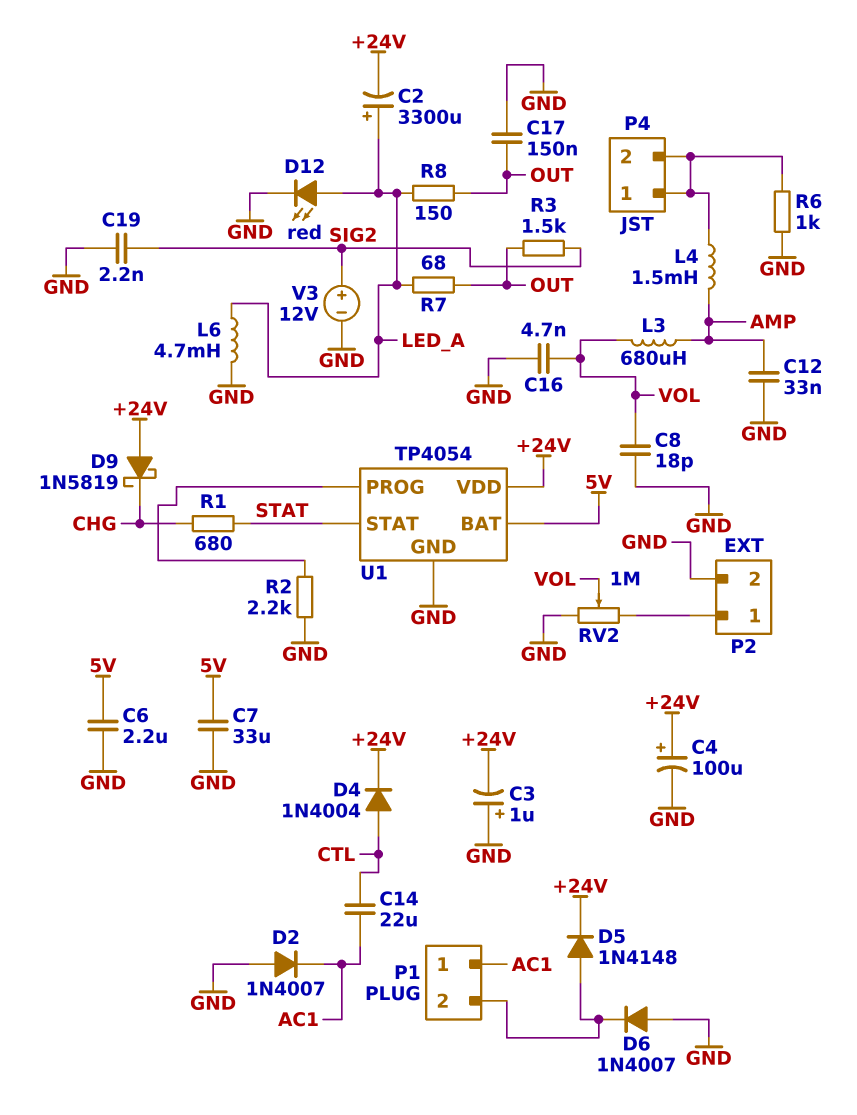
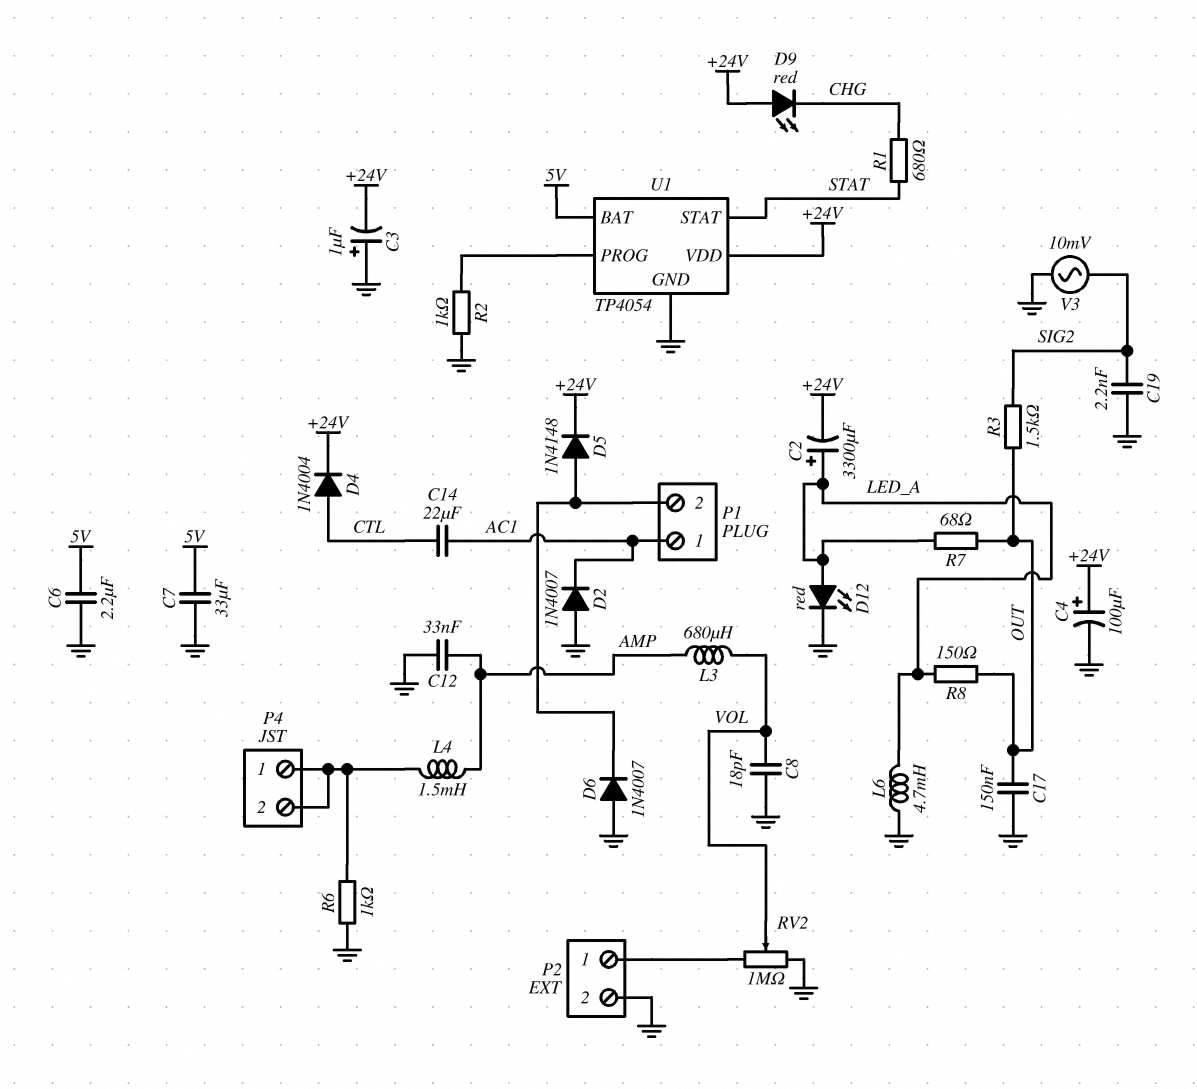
C16: 4.7nF (GND, VOL) -> none
D9: schottky 1N5819 (A +24V, K CHG) -> LED red (A +24V, K CHG)
R2: 2.2k (GND, U1/PROG) -> 1k (GND, U1/PROG)
V3: 12V (plus SIG2, minus GND) -> AC 10mV (GND, SIG2)

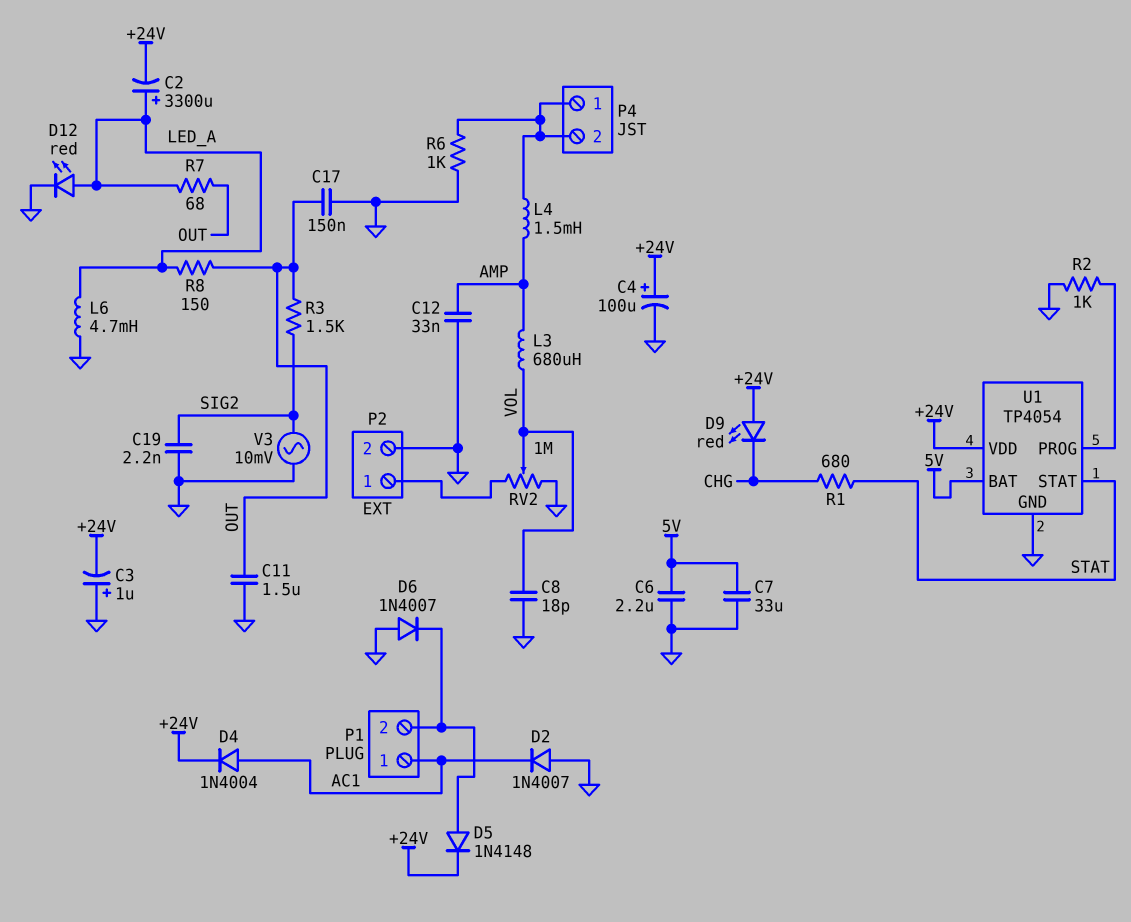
C11: none -> 1.5uF (GND, OUT)
C14: 22uF (AC1, CTL) -> none
D4: diode 1N4004 (A CTL, K +24V) -> diode 1N4004 (A AC1, K +24V)

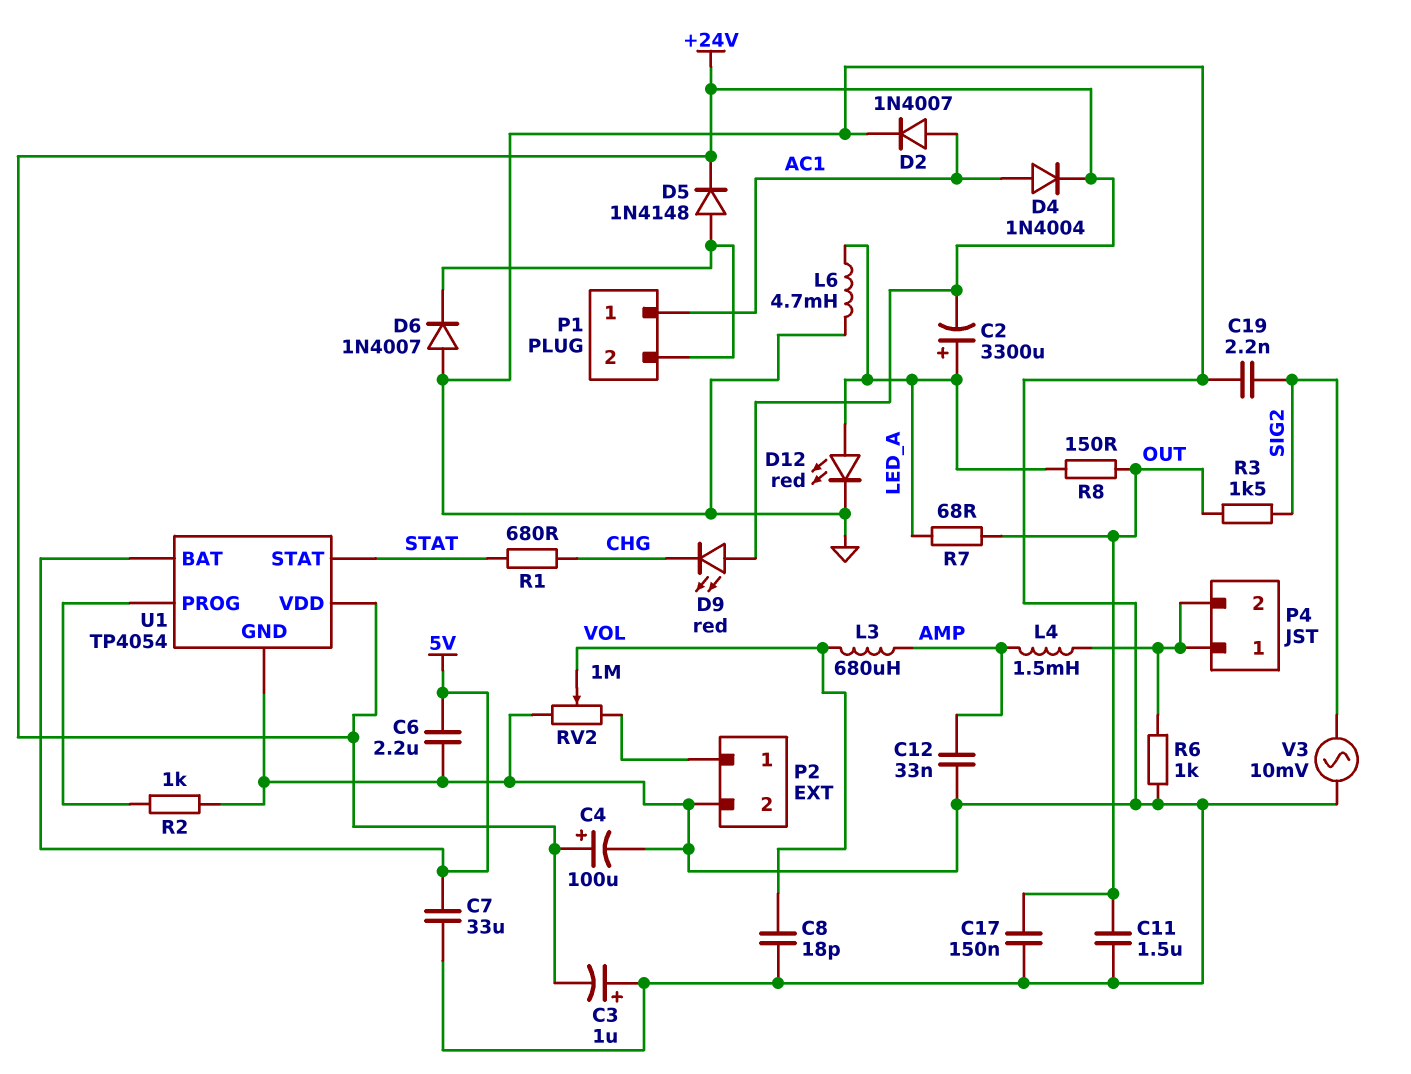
D2: diode 1N4007 (A GND, K AC1) -> diode 1N4007 (A AC1, K GND)

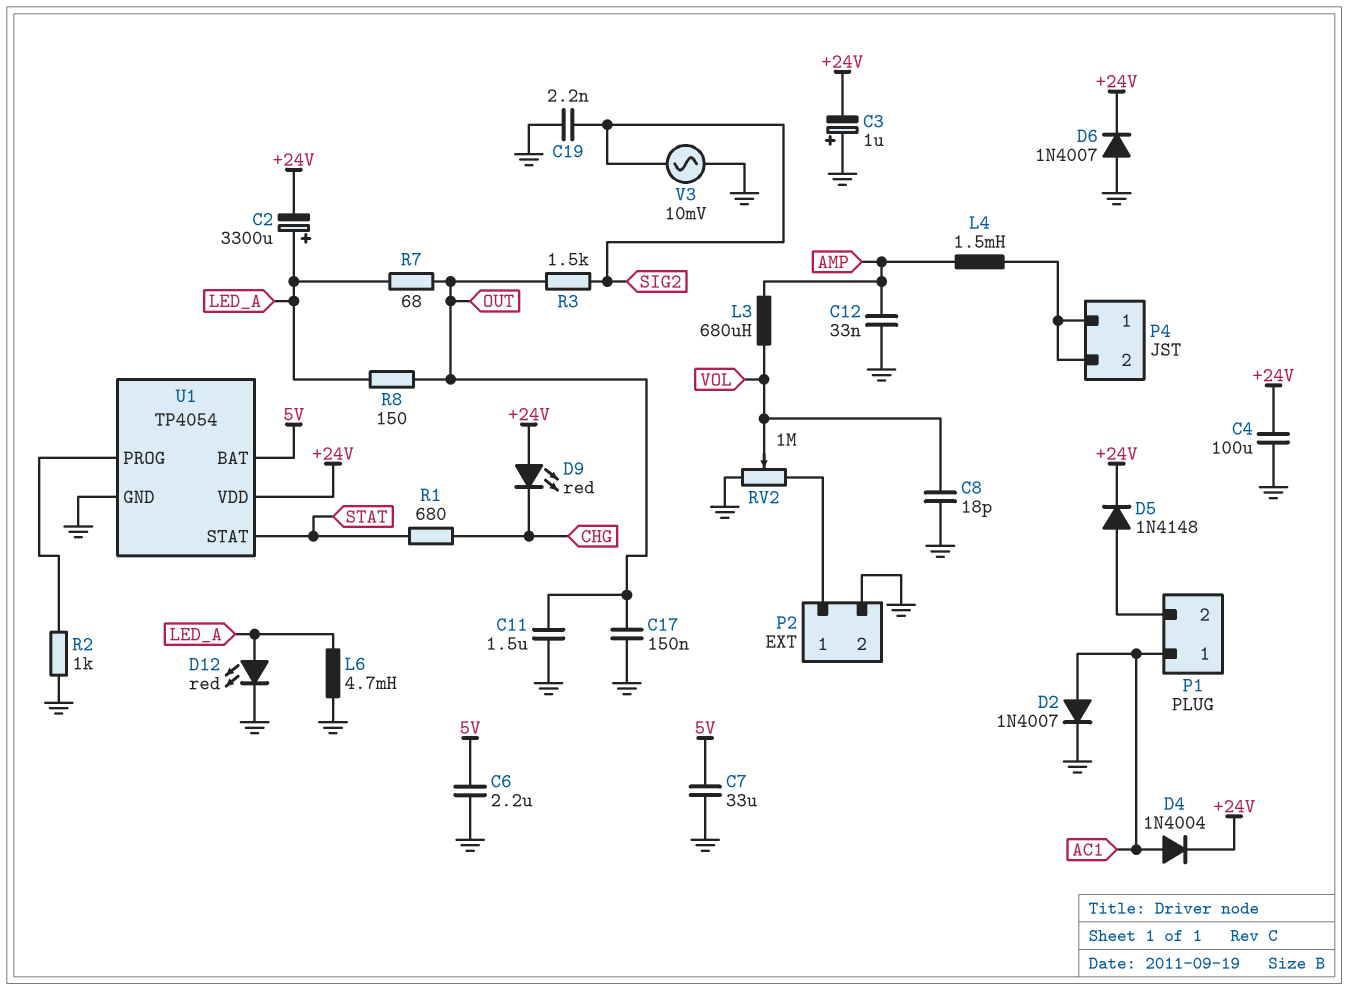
C4: 100uF (plus +24V, minus GND) -> 100uF (+24V, GND)
D6: diode 1N4007 (A GND, K P1/2) -> diode 1N4007 (A GND, K +24V)
R6: 1k (GND, P4/1) -> none

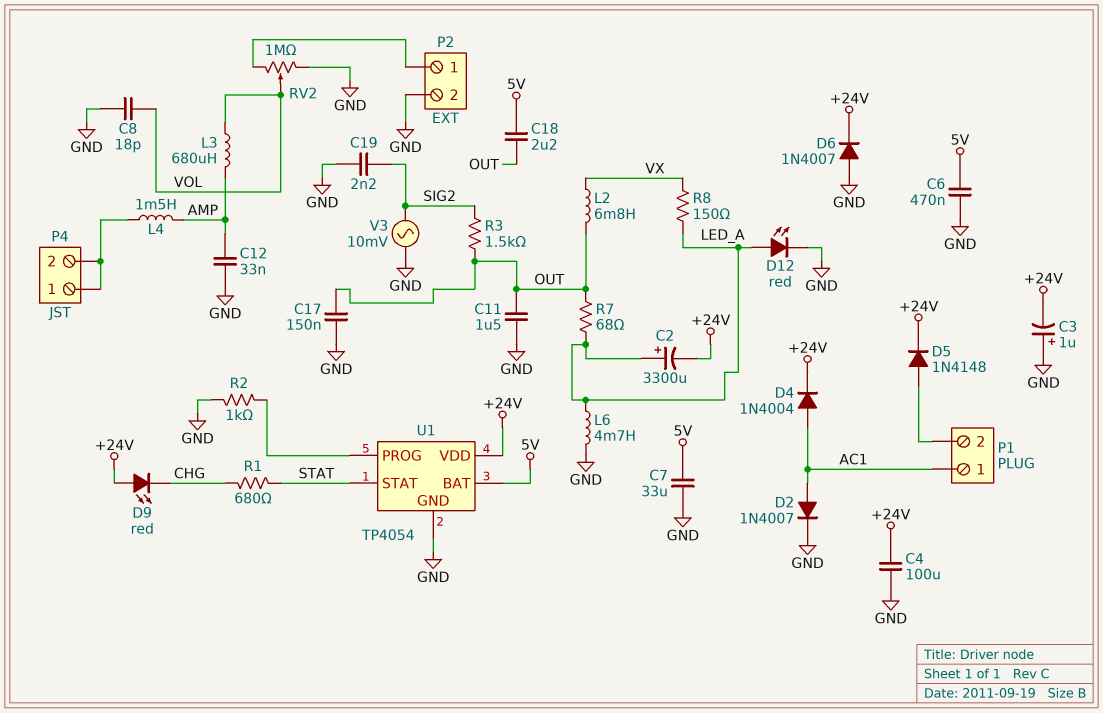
C6: 2.2uF (5V, GND) -> 470nF (5V, GND)
C18: none -> 2.2uF (5V, OUT)
L2: none -> 6.8mH (OUT, VX)
R8: 150 (LED_A, OUT) -> 150 (LED_A, VX)

